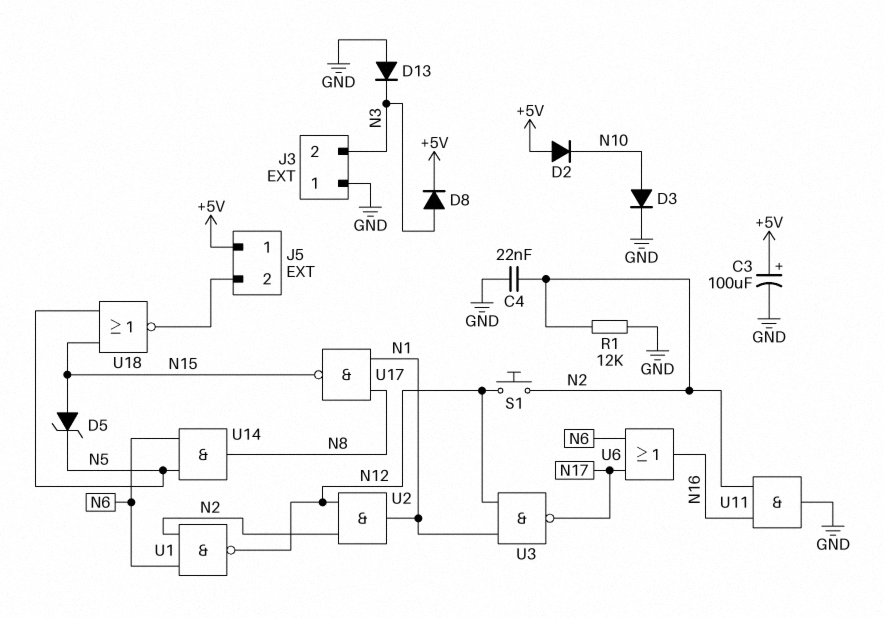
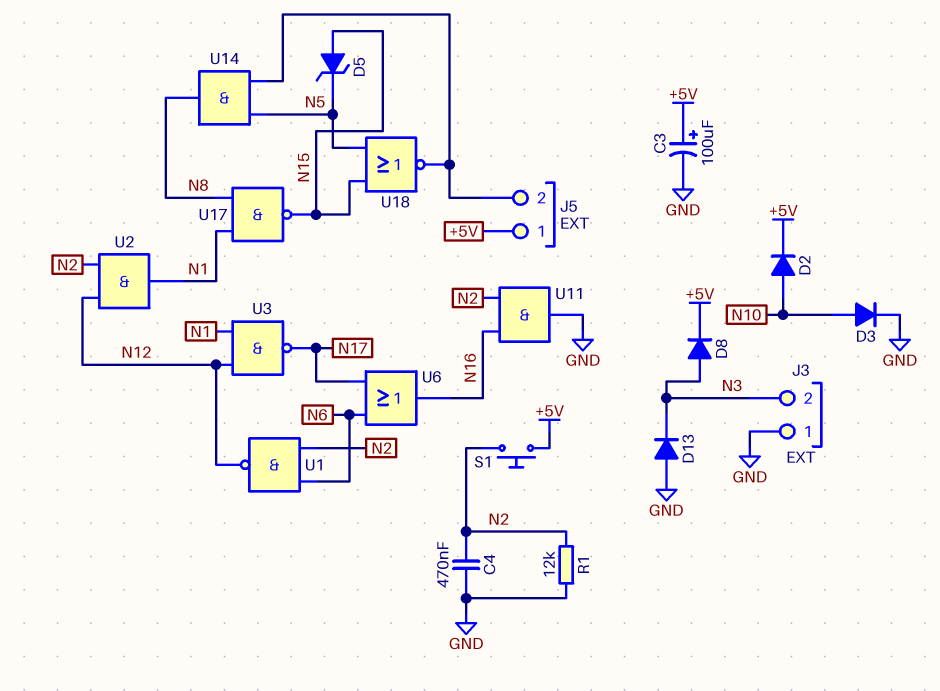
C4: 22nF (GND, N2) -> 470nF (GND, N2)
D2: diode (A +5V, K N10) -> diode (A N10, K +5V)
S1: button (N2, N12) -> button (+5V, N2)
U14: AND (in N5, in N6, out N8) -> AND (in J5/2, in N5, out N8)

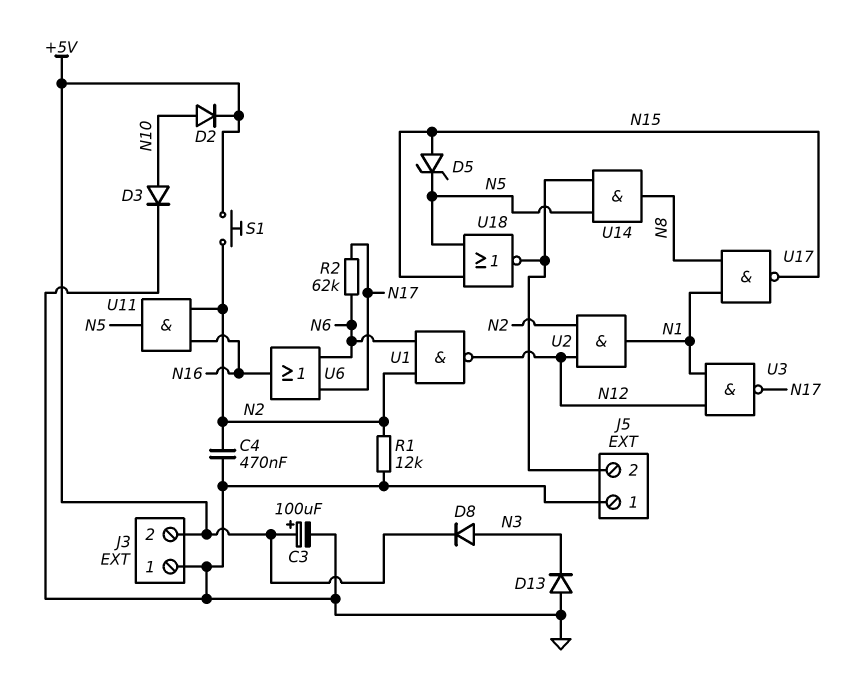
J3 pin 2: N3 -> +5V
J5 pin 1: +5V -> GND
R2: none -> 62k (N6, N17)
U11: AND (in N2, in N16, out GND) -> AND (in N2, in N16, out N5)

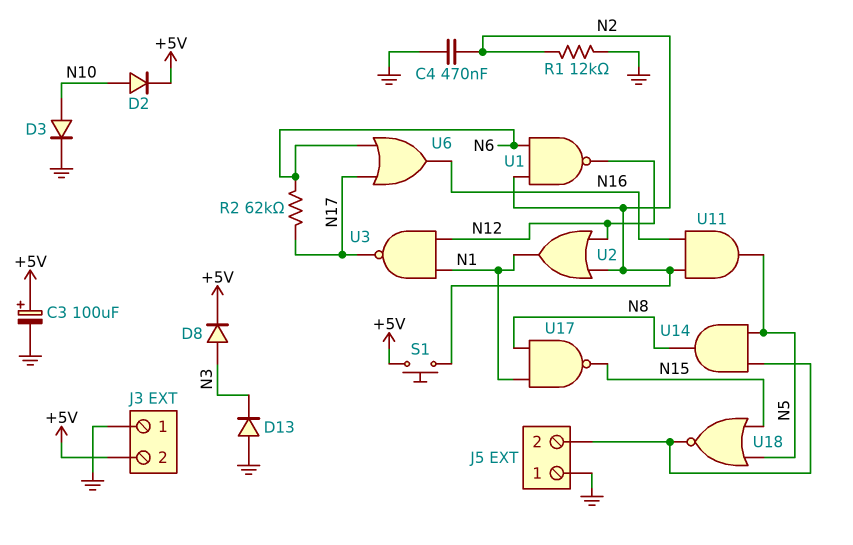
D5: zener (A N15, K N5) -> none
U2: AND (in N2, in N12, out N1) -> OR (in N2, in N12, out N1)

